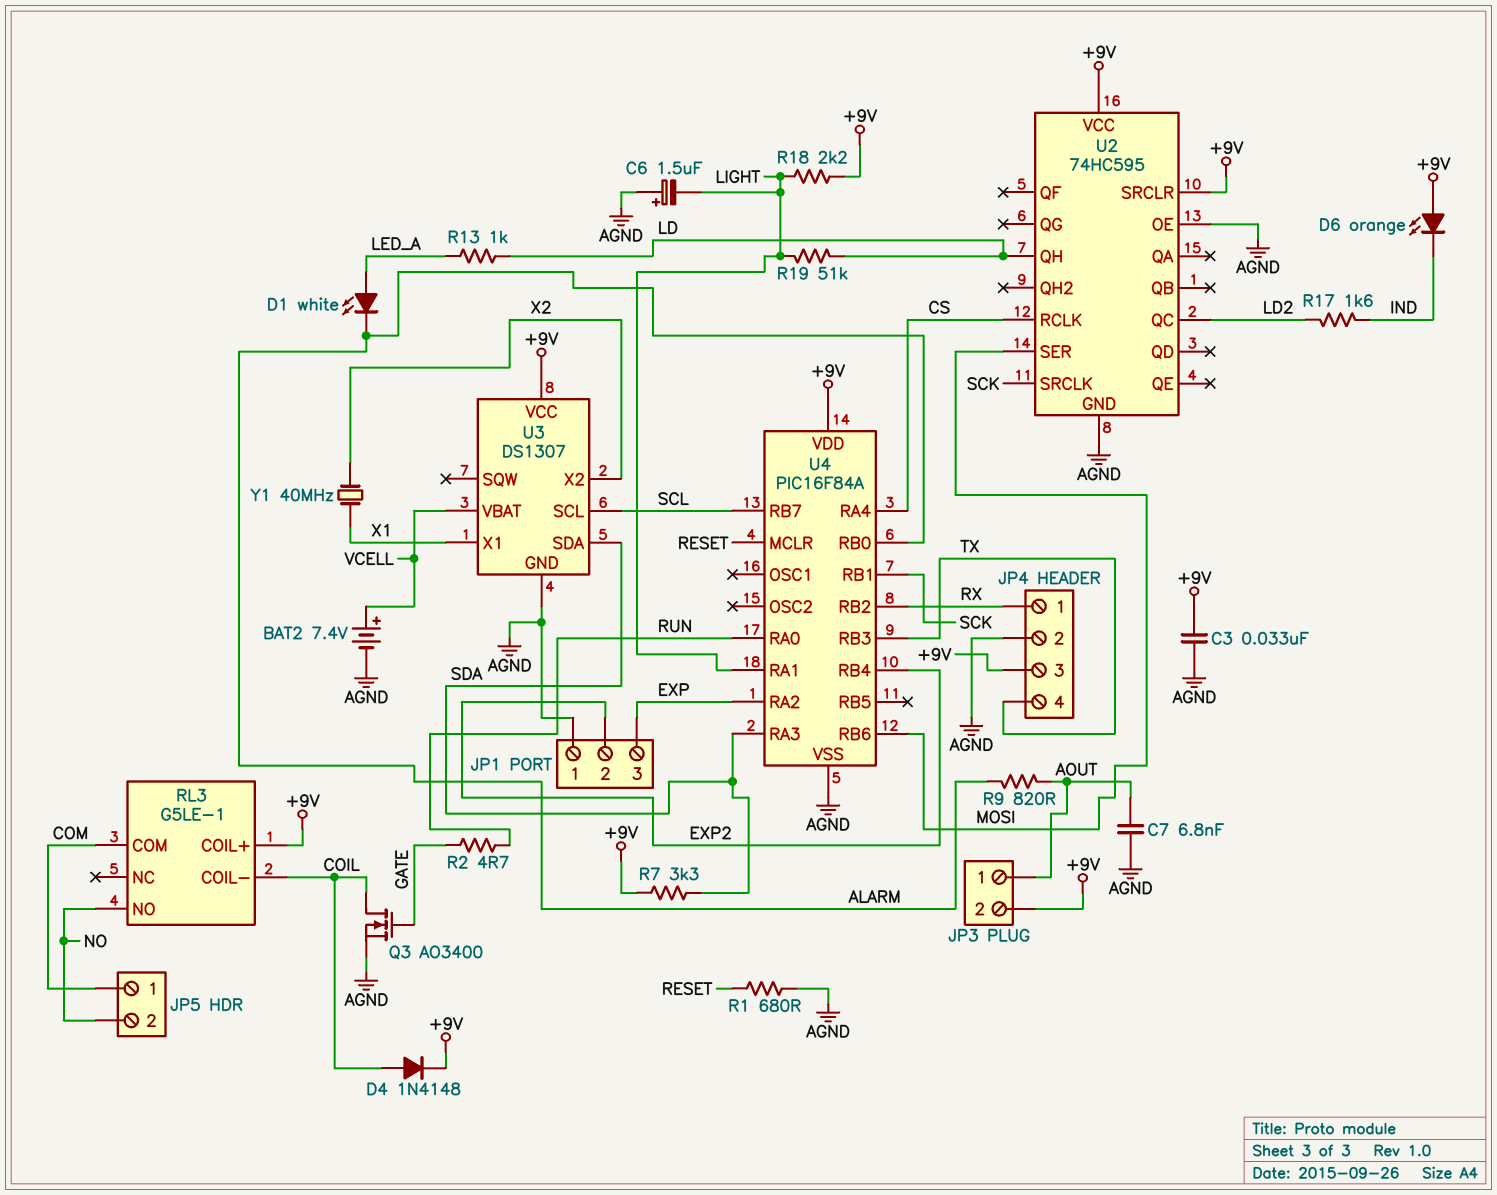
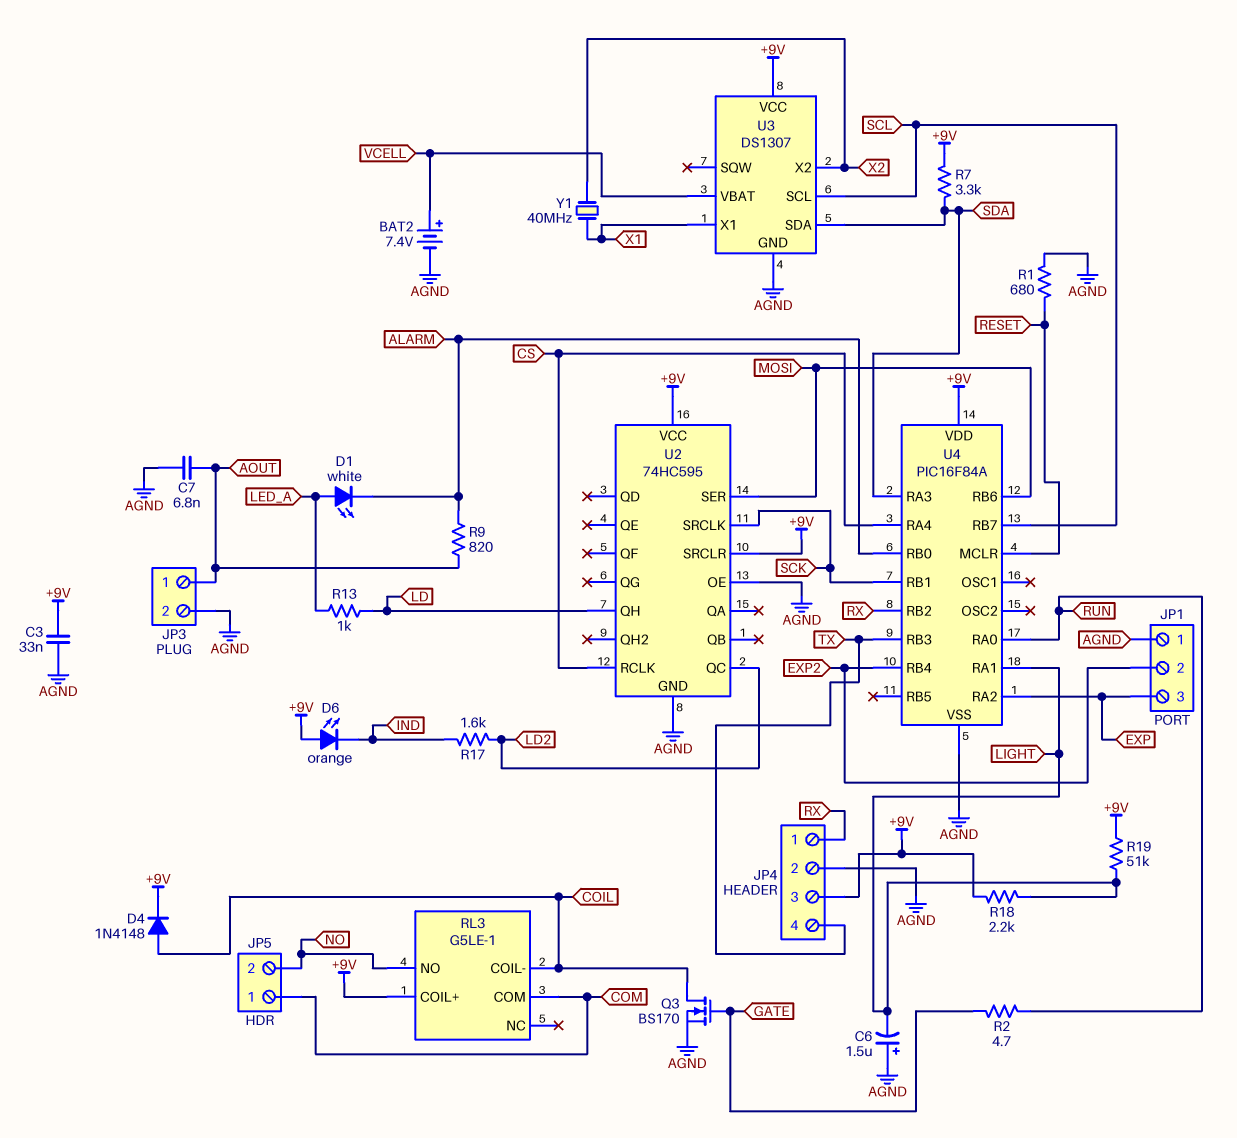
JP3 pin 2: +9V -> AGND
Q3: NMOS AO3400 (G GATE, D COIL, S AGND) -> NMOS BS170 (G GATE, D COIL, S AGND)
R19: 51k (LD, LIGHT) -> 51k (+9V, LIGHT)

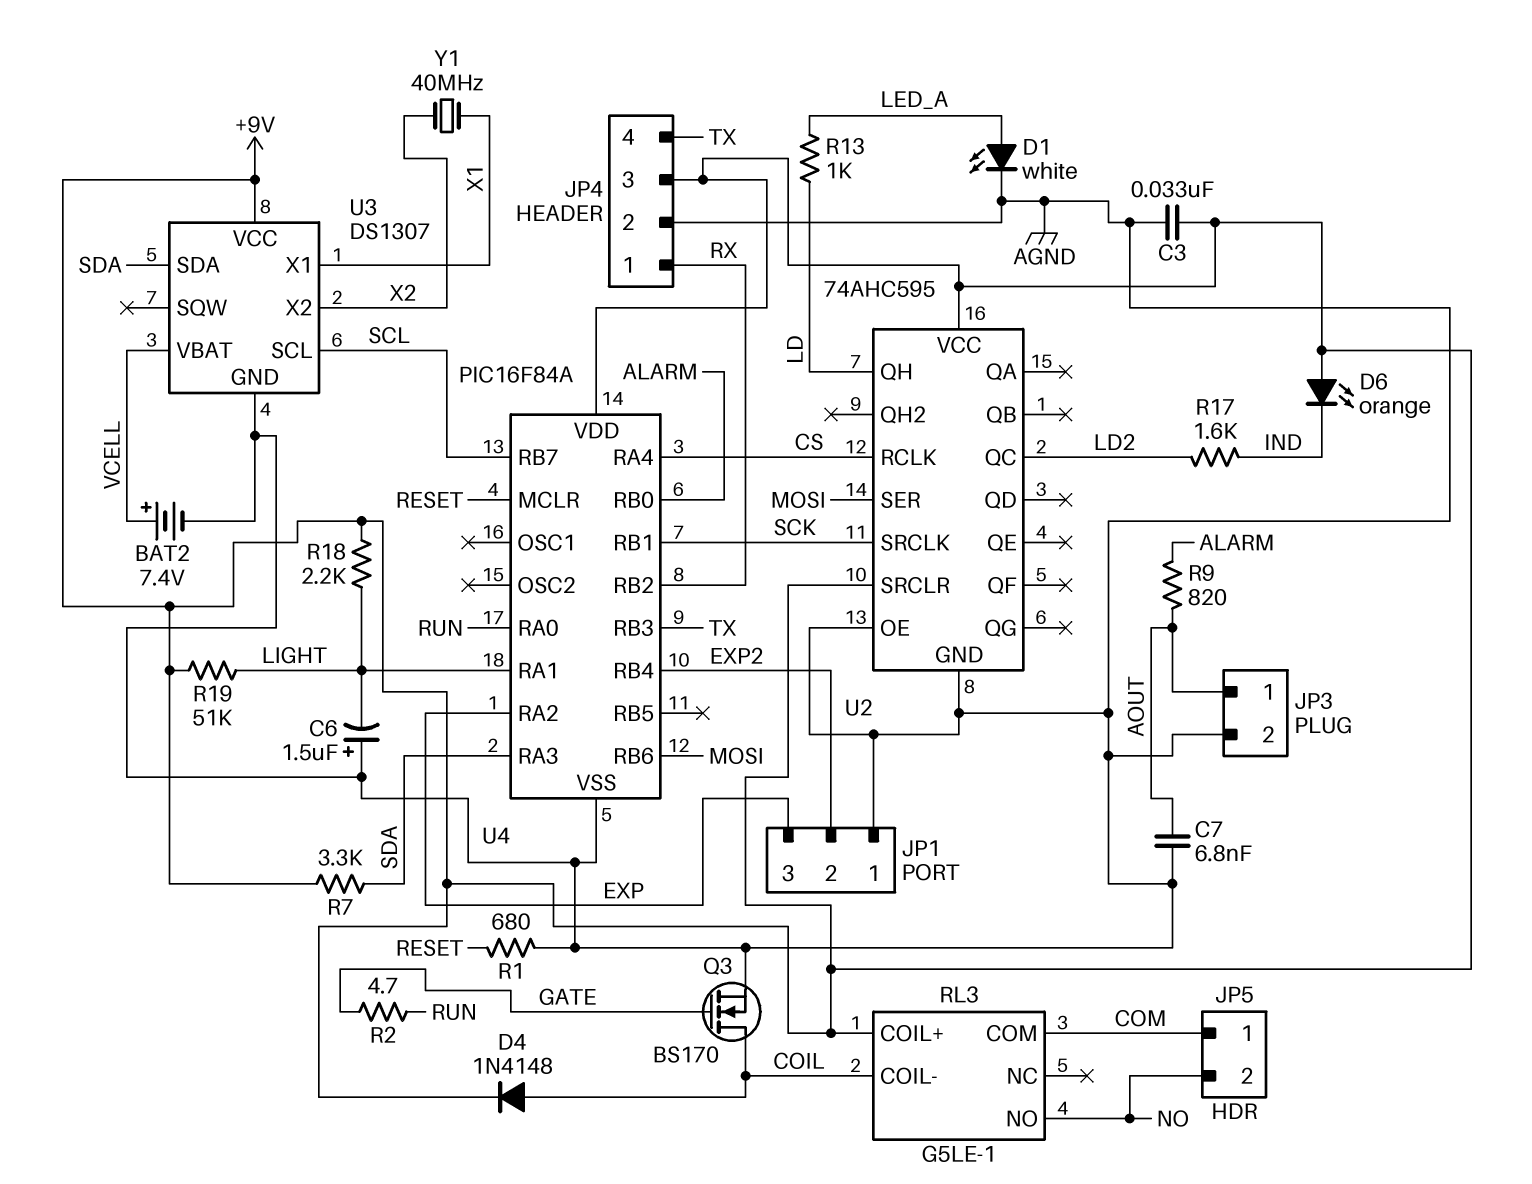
D1: LED white (A LED_A, K ALARM) -> LED white (A LED_A, K AGND)
U2: 74HC595 -> 74AHC595

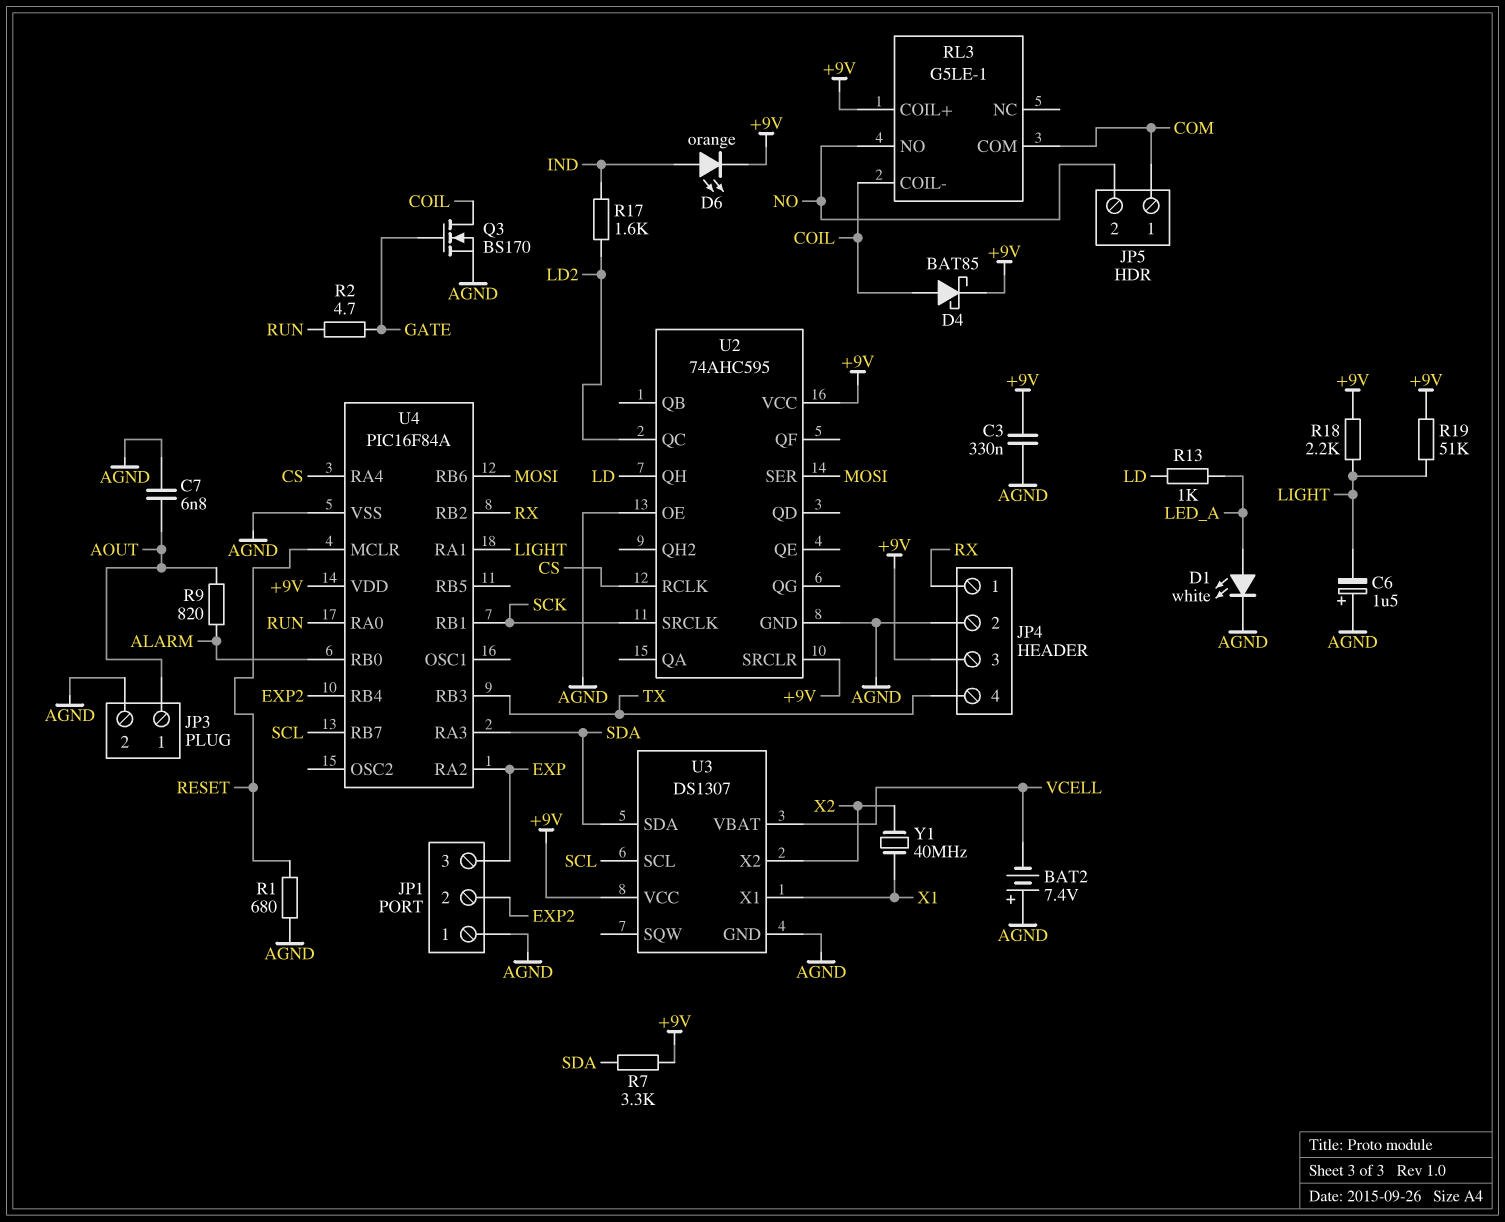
BAT2: 7.4V (plus VCELL, minus AGND) -> 7.4V (plus AGND, minus VCELL)
C3: 33nF (+9V, AGND) -> 330nF (+9V, AGND)
D4: diode 1N4148 (A COIL, K +9V) -> schottky BAT85 (A COIL, K +9V)
D6: LED orange (A +9V, K IND) -> LED orange (A IND, K +9V)

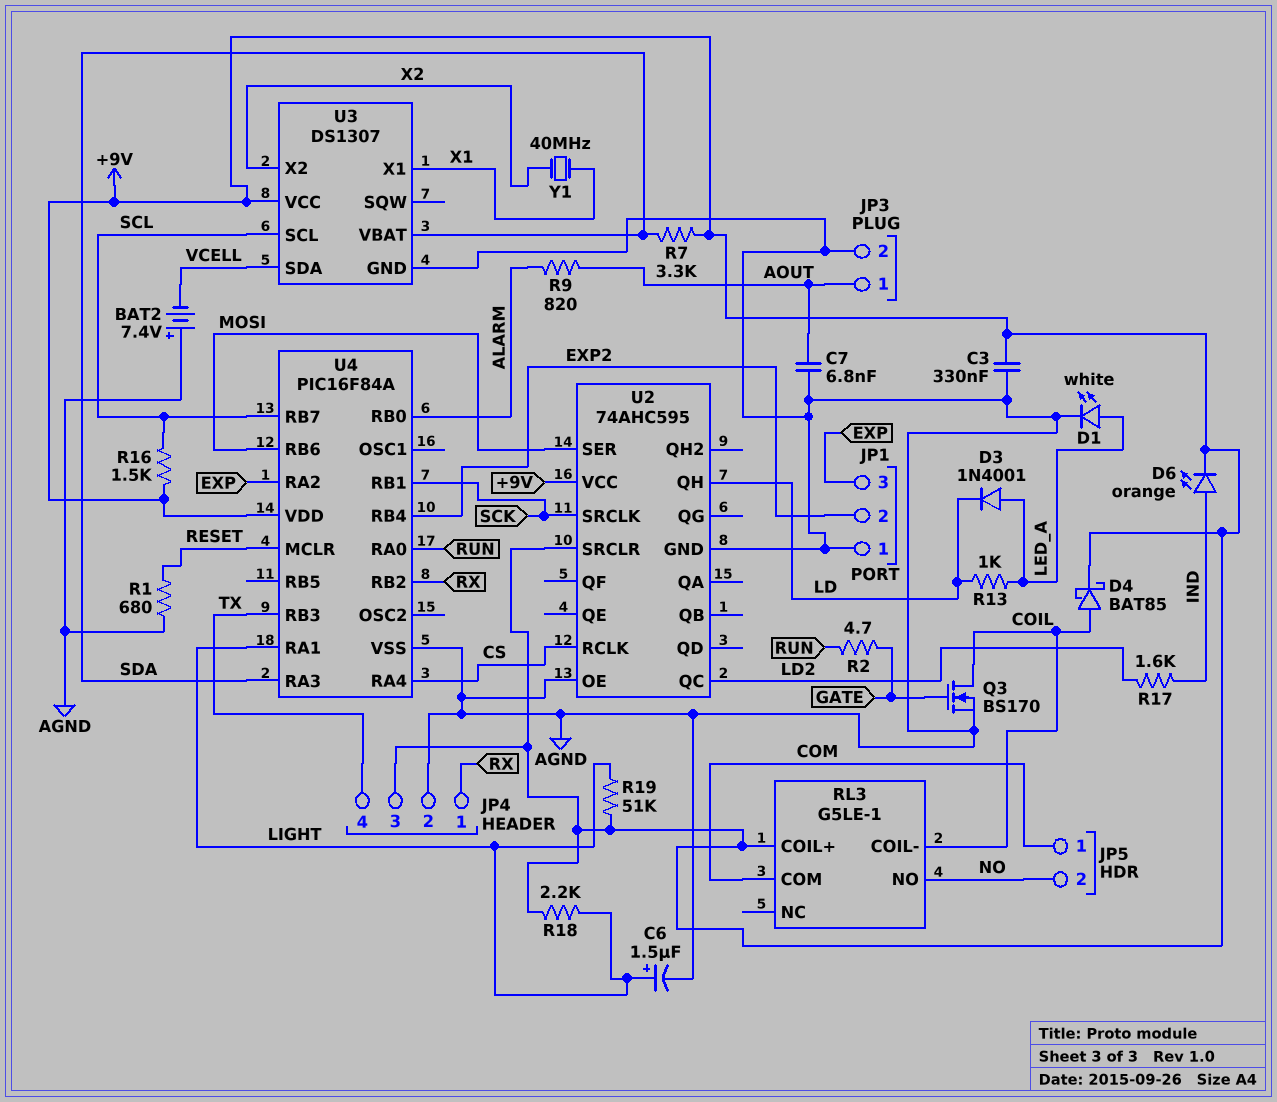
C6: 1.5uF (plus AGND, minus LIGHT) -> 1.5uF (plus LIGHT, minus AGND)
D3: none -> diode 1N4001 (A LED_A, K LD)
R16: none -> 1.5k (+9V, SCL)
U3 pin SDA: SDA -> VCELL
U3 pin VBAT: VCELL -> SDA

